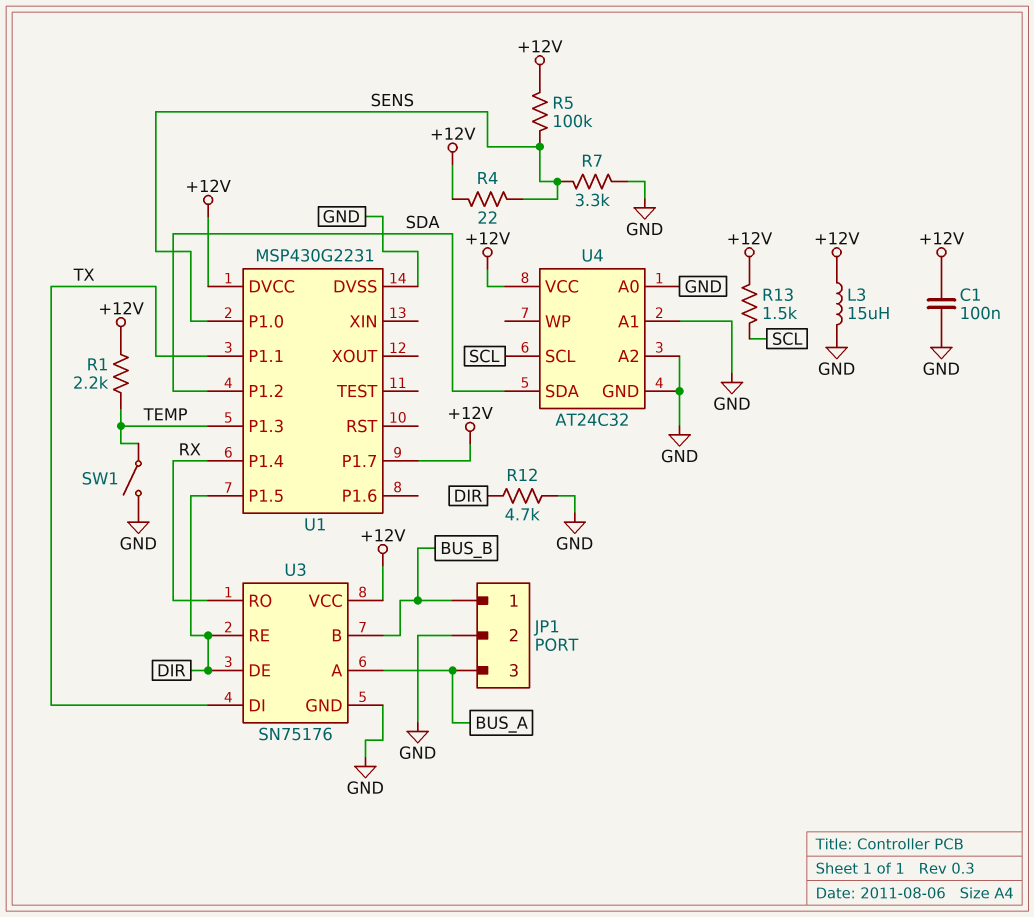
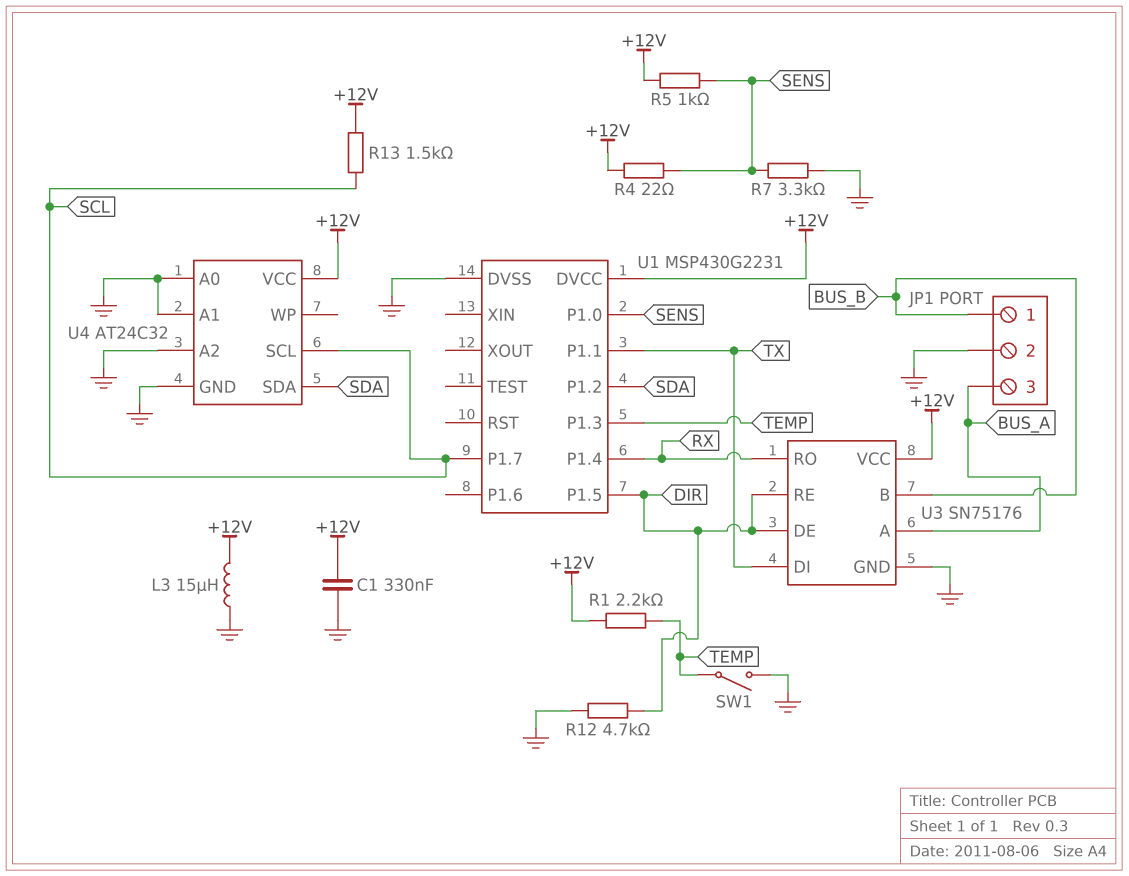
C1: 100nF (+12V, GND) -> 330nF (+12V, GND)
R5: 100k (+12V, SENS) -> 1k (+12V, SENS)
U1 pin P1.7: +12V -> SCL

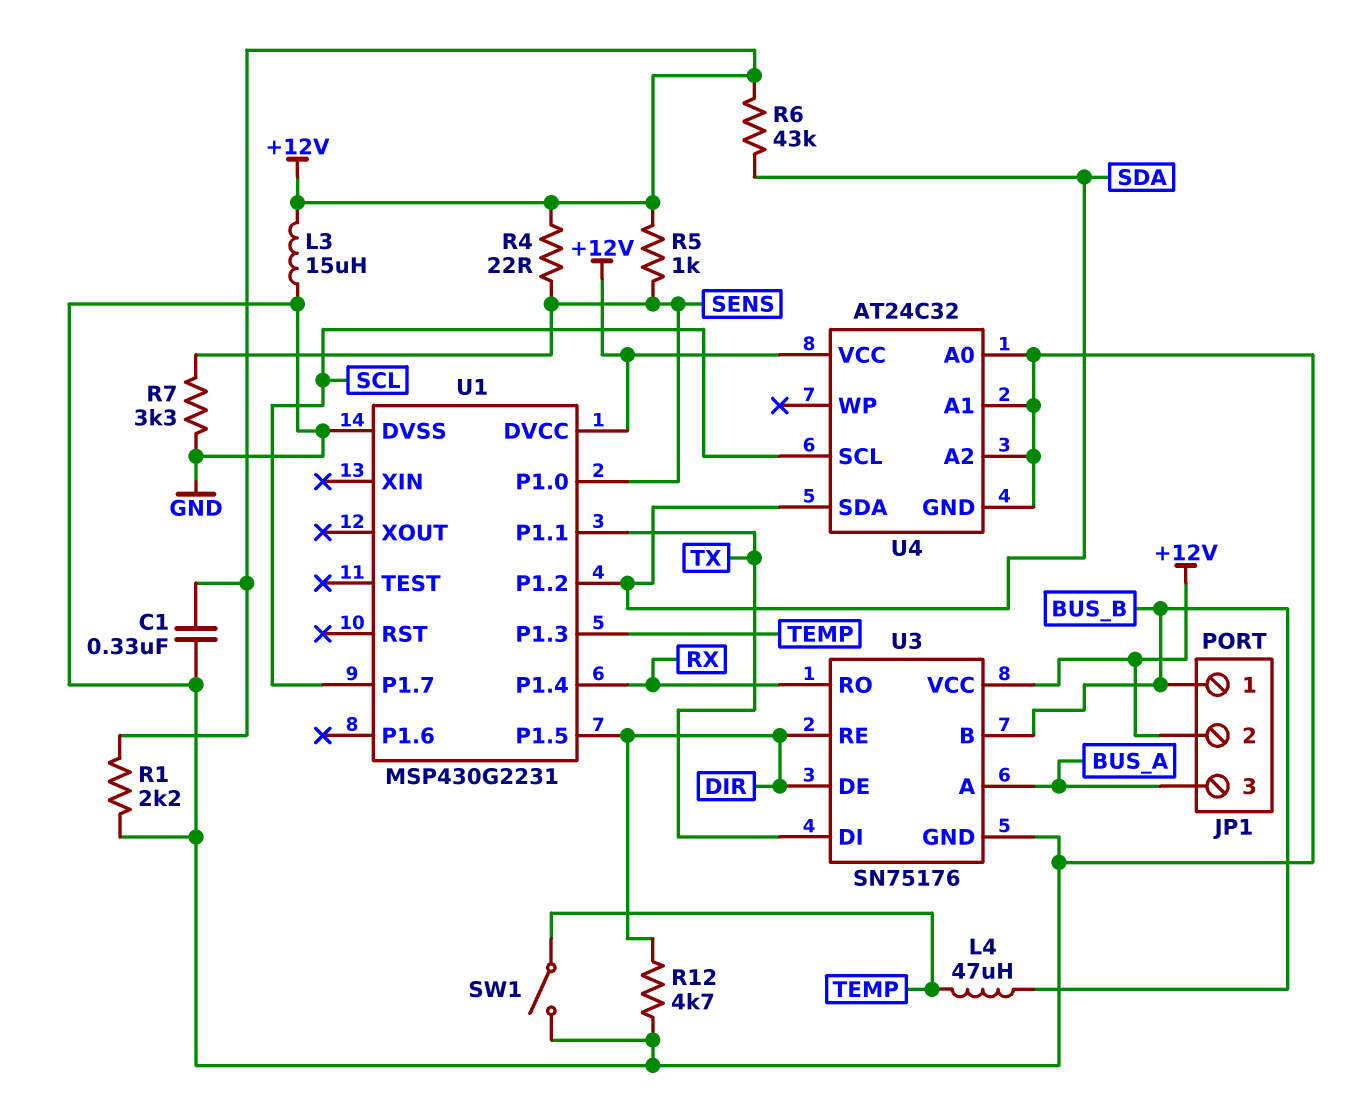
JP1 pin 2: GND -> +12V
L4: none -> 47uH (BUS_B, TEMP)
R1: 2.2k (+12V, TEMP) -> 2.2k (+12V, GND)
R6: none -> 43k (+12V, SDA)
R13: 1.5k (+12V, SCL) -> none

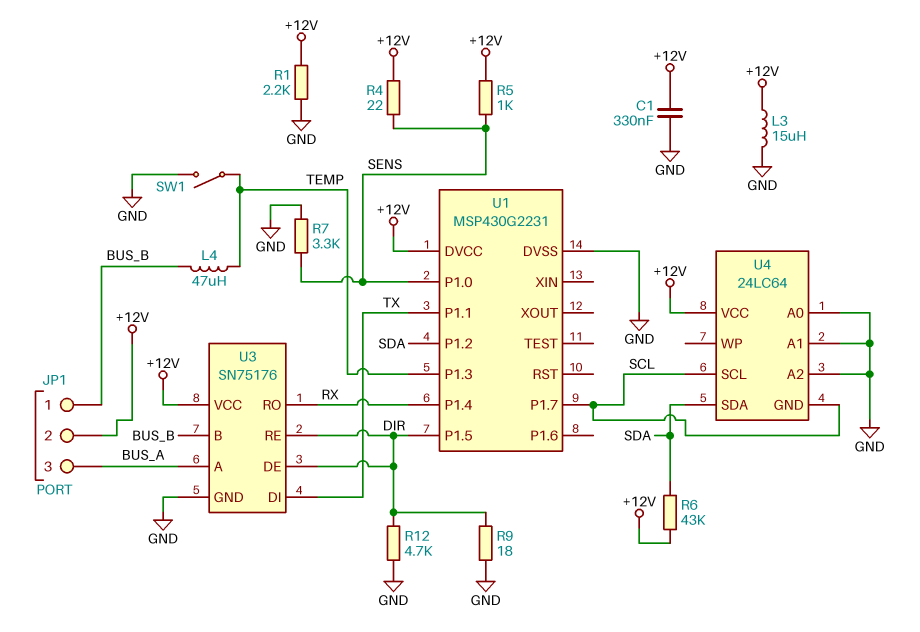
R9: none -> 18 (DIR, GND)
U4: AT24C32 -> 24LC64
U4 pin GND: GND -> SCL

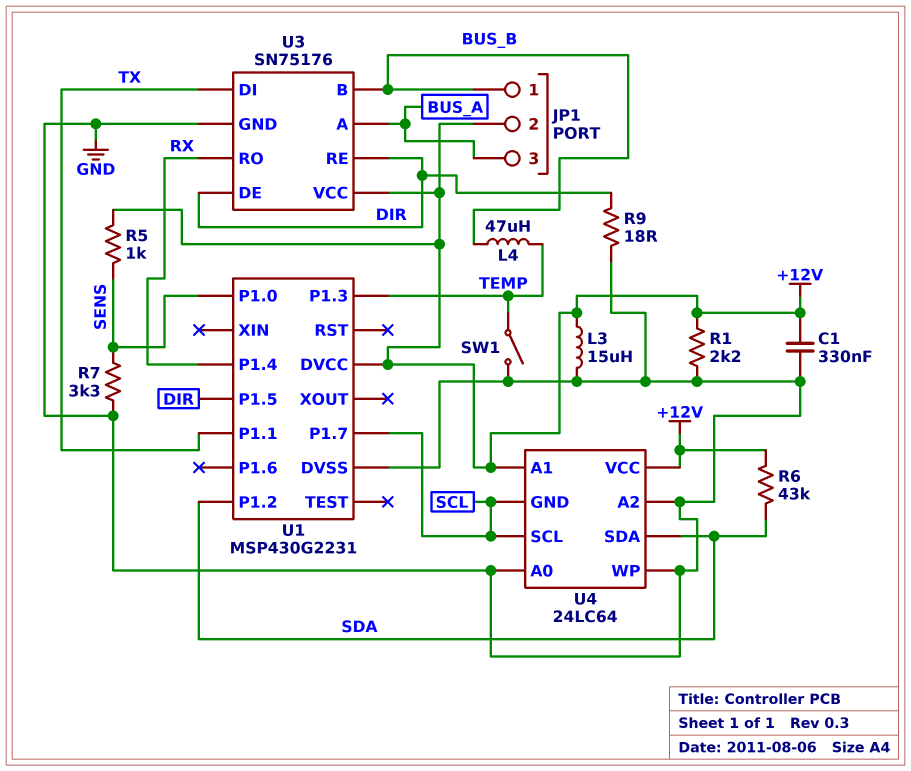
R4: 22 (+12V, SENS) -> none
R12: 4.7k (DIR, GND) -> none
U4 pin A1: GND -> +12V
U4 pin WP: none -> GND

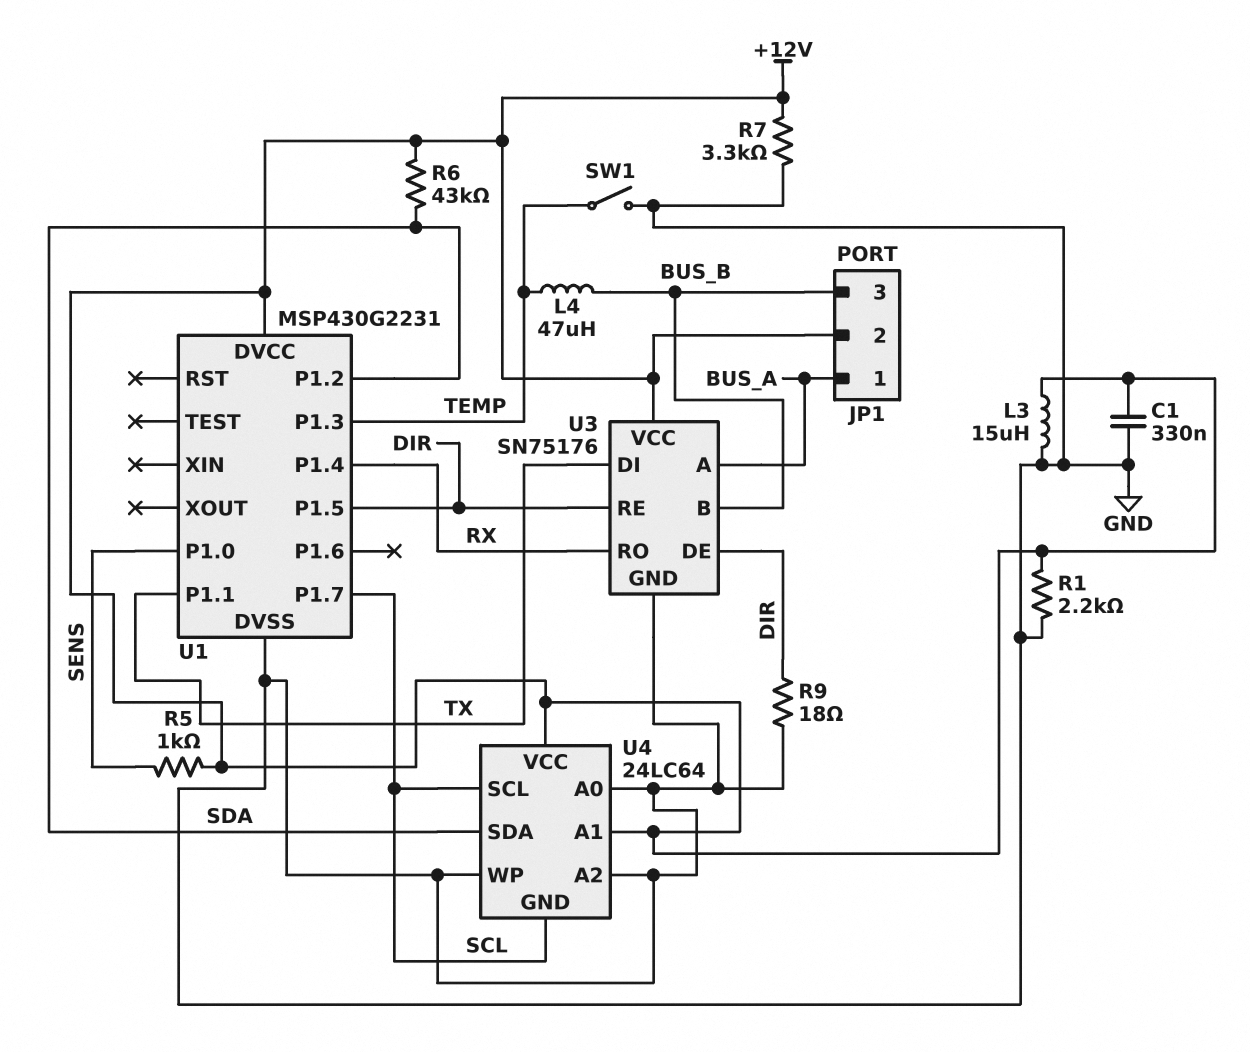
JP1 pin 1: BUS_B -> BUS_A
JP1 pin 3: BUS_A -> BUS_B
R7: 3.3k (GND, SENS) -> 3.3k (+12V, GND)

